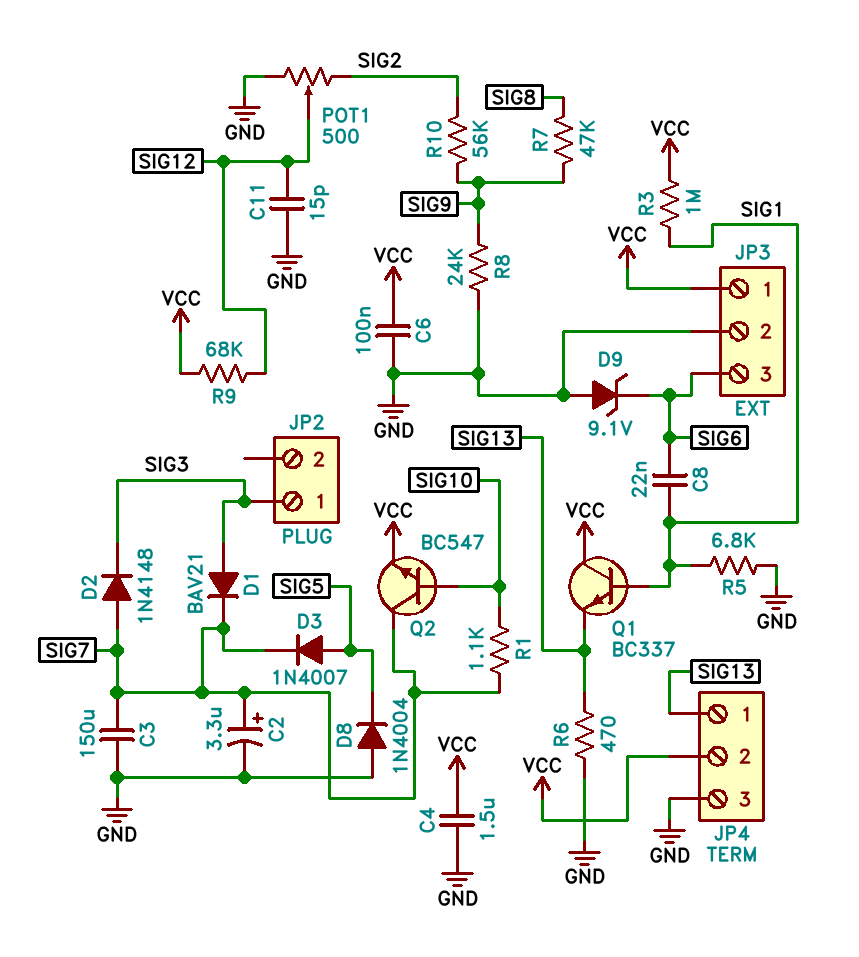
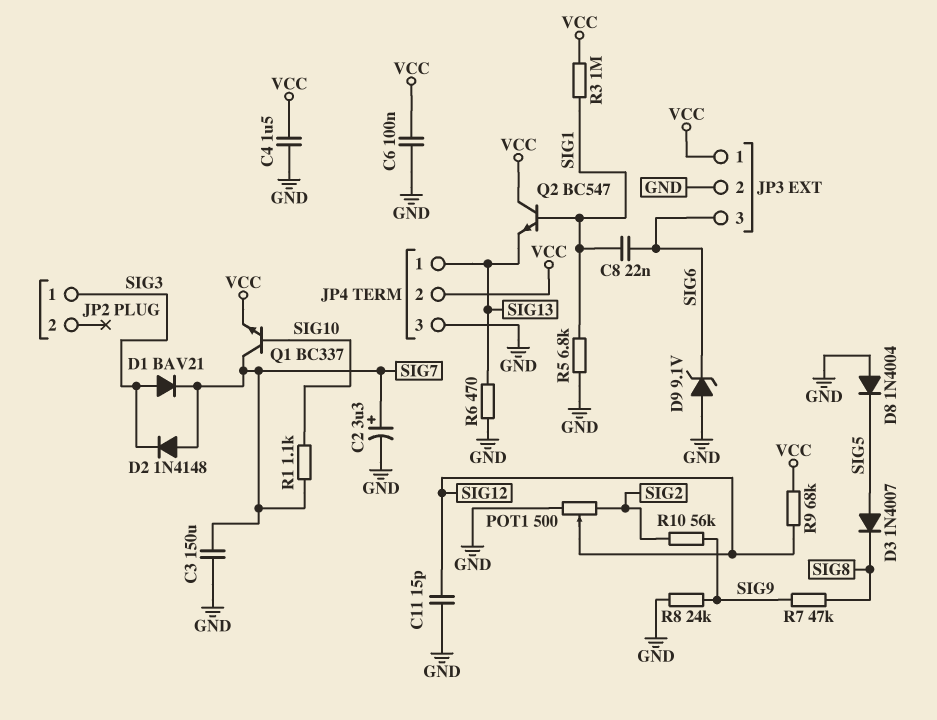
D3: diode 1N4007 (A SIG5, K SIG7) -> diode 1N4007 (A SIG5, K SIG8)
Q1: NPN BC337 (B SIG1, C VCC, E SIG13) -> NPN BC337 (B SIG10, C SIG7, E VCC)
Q2: NPN BC547 (B SIG10, C SIG7, E VCC) -> NPN BC547 (B SIG1, C VCC, E SIG13)

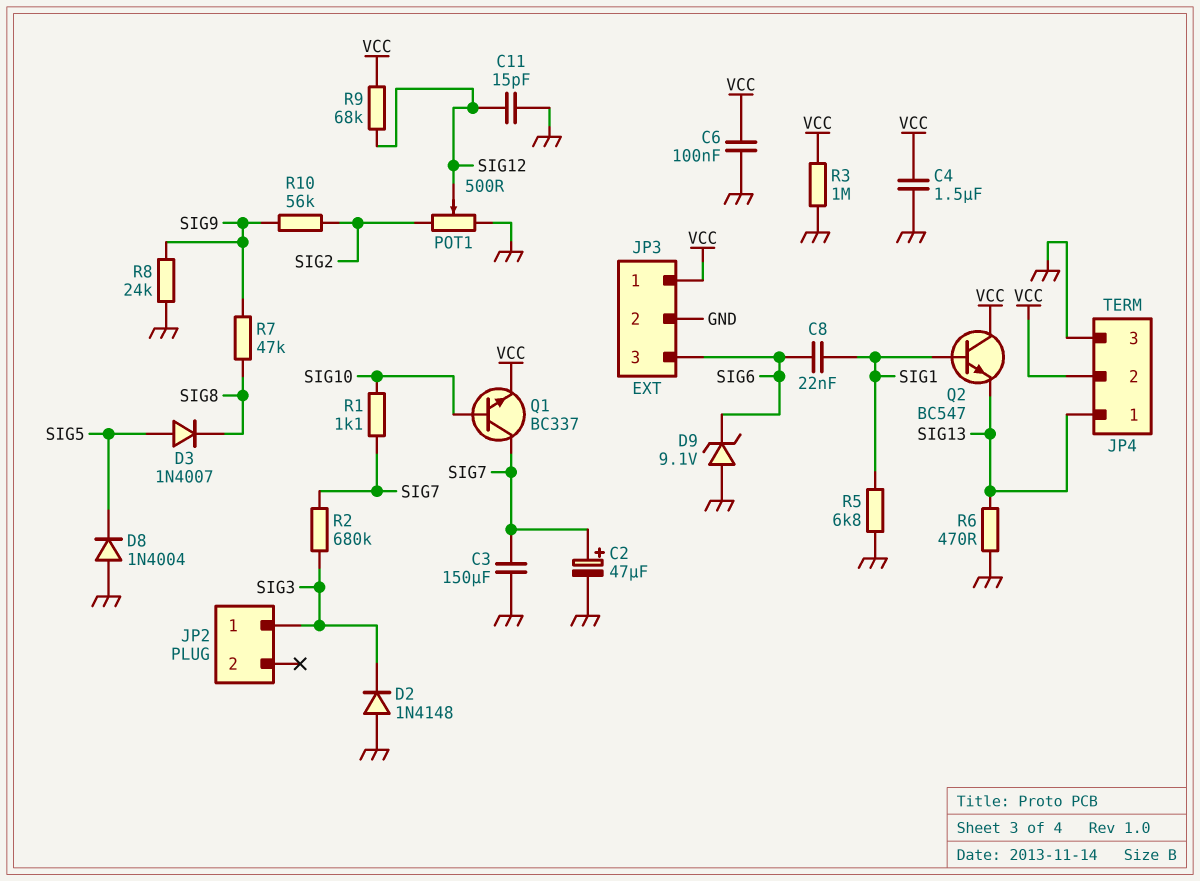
C2: 3.3uF (plus SIG7, minus GND) -> 47uF (plus SIG7, minus GND)
D1: diode BAV21 (A SIG3, K SIG7) -> none
D2: diode 1N4148 (A SIG7, K SIG3) -> diode 1N4148 (A GND, K SIG3)
R2: none -> 680k (SIG3, SIG7)
R3: 1M (SIG1, VCC) -> 1M (GND, VCC)

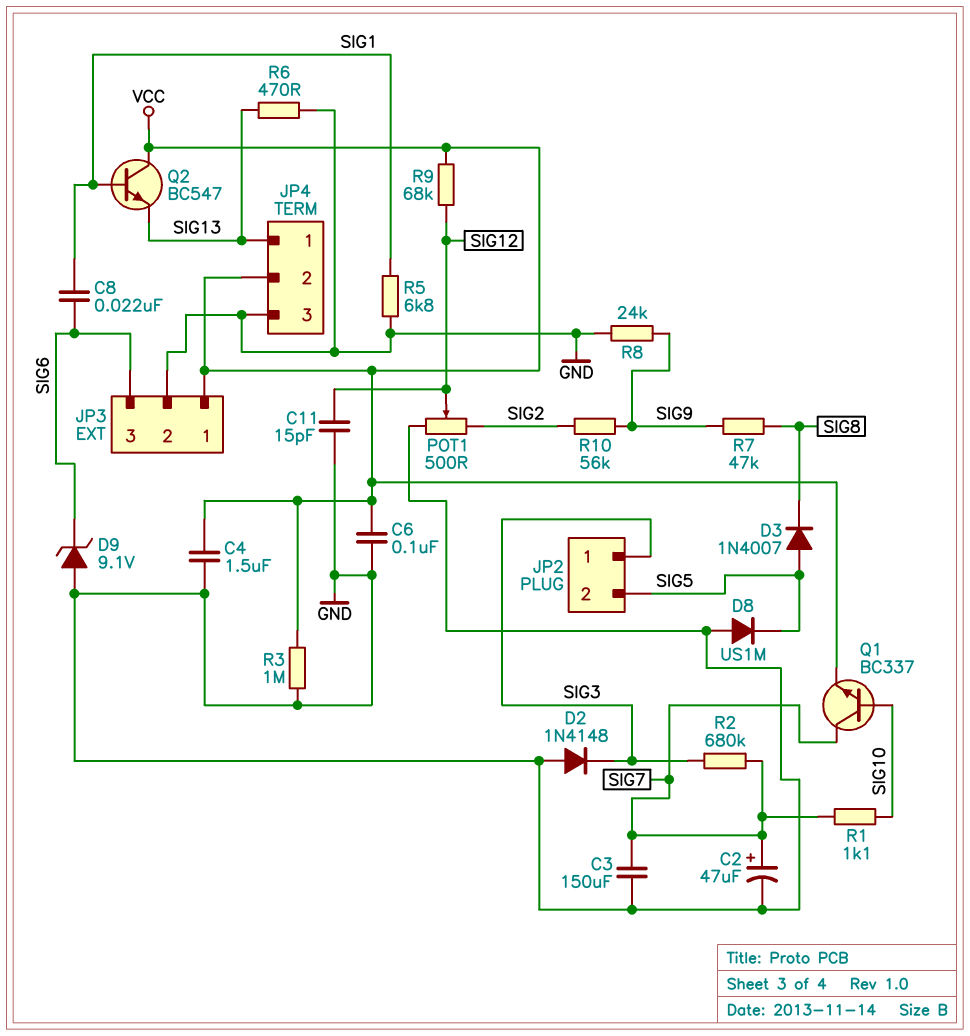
D8: diode 1N4004 (A GND, K SIG5) -> diode US1M (A GND, K SIG5)
JP2 pin 2: none -> SIG5

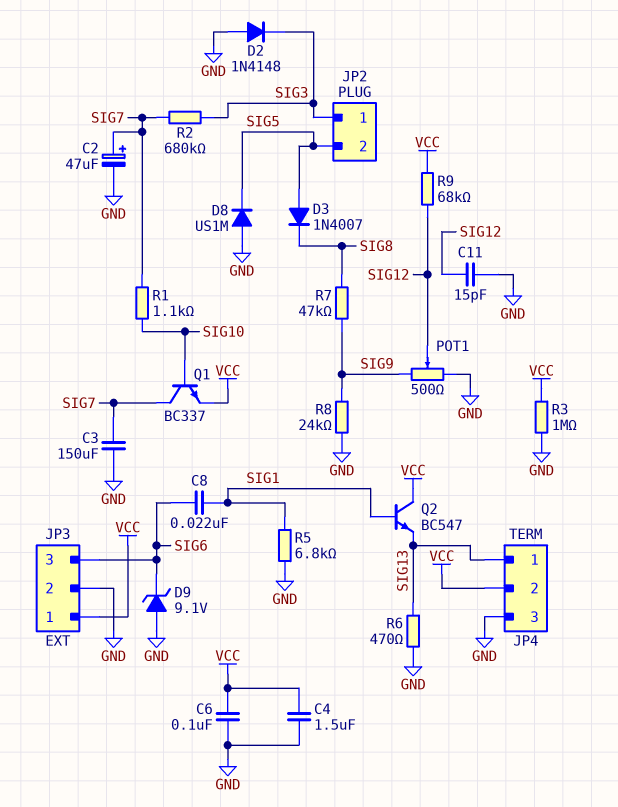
POT1: 500 (GND, SIG2, wiper SIG12) -> 500 (GND, SIG9, wiper SIG12)
R10: 56k (SIG2, SIG9) -> none

